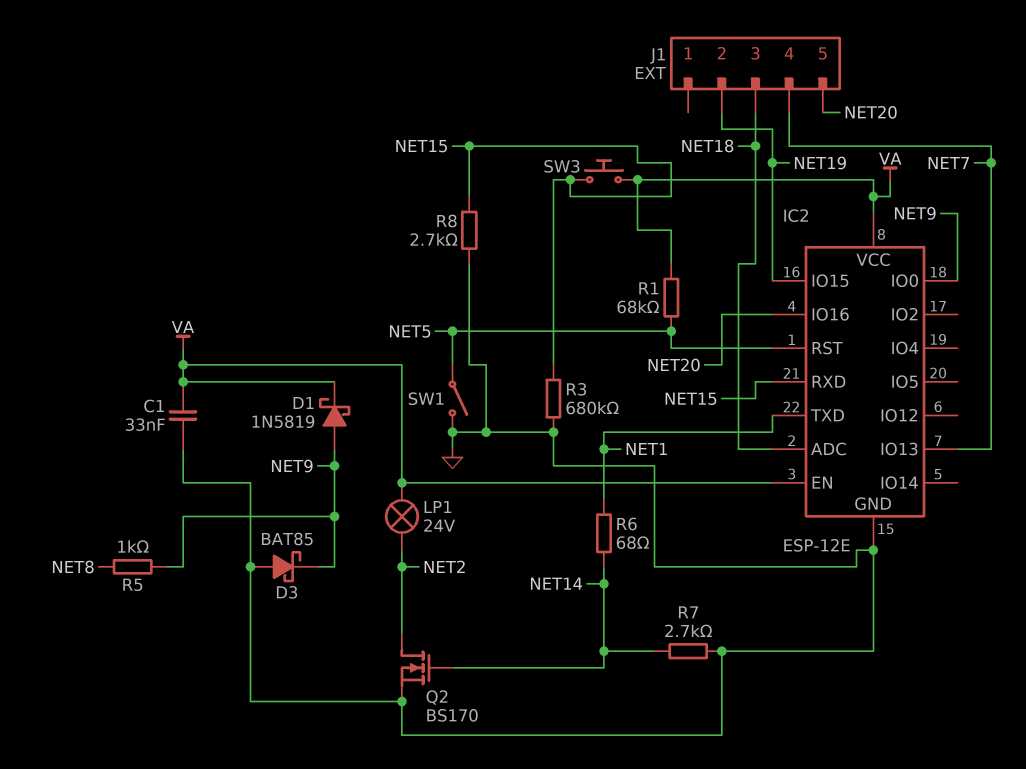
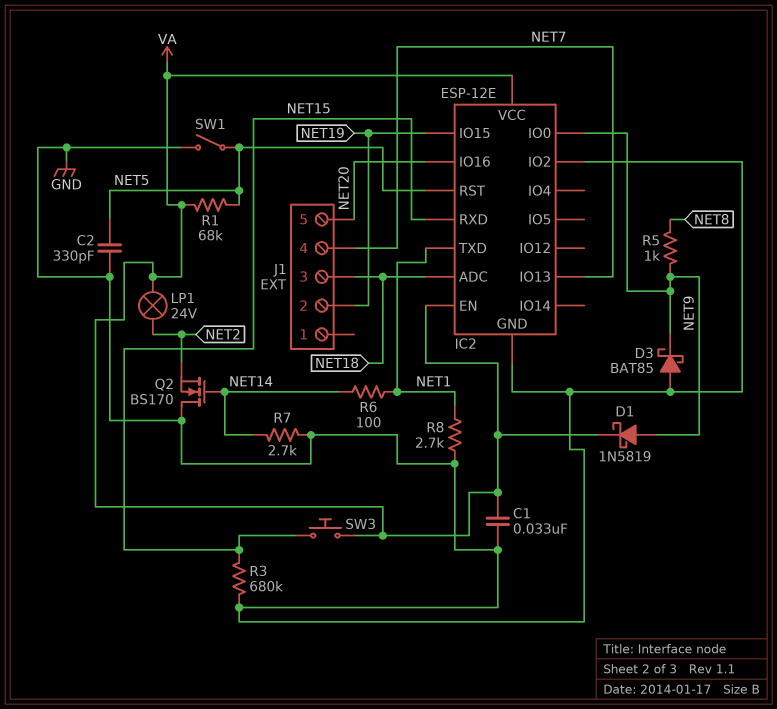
C2: none -> 330pF (GND, NET5)
IC2 pin IO2: none -> GND
Q2: NMOS BS170 (G NET14, D NET2, S GND) -> NMOS BS170 (G NET14, D GND, S NET2)
R6: 68 (NET1, NET14) -> 100 (NET1, NET14)
R8: 2.7k (GND, NET15) -> 2.7k (GND, NET1)

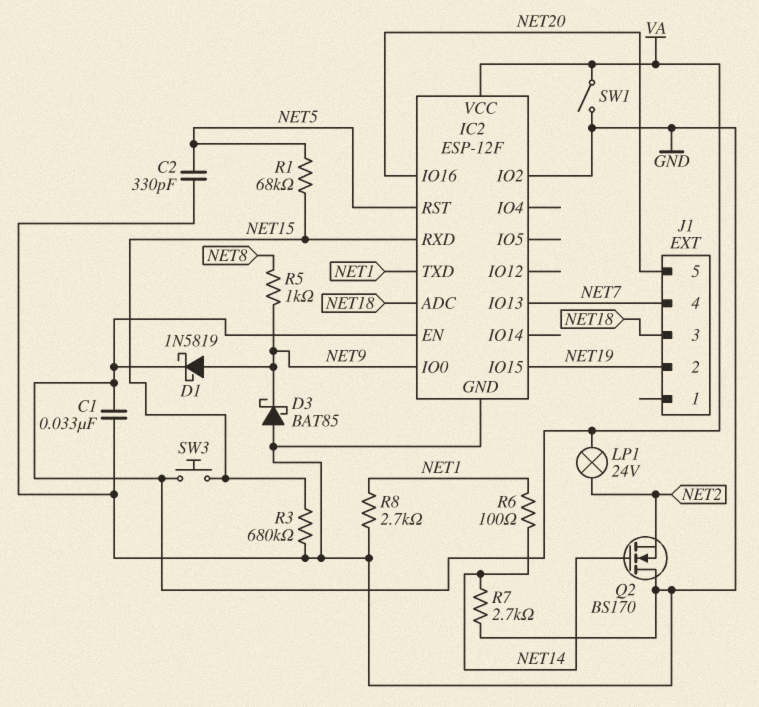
IC2: ESP-12E -> ESP-12F
R1: 68k (NET5, VA) -> 68k (NET5, NET15)
SW1: switch (GND, NET5) -> switch (GND, VA)

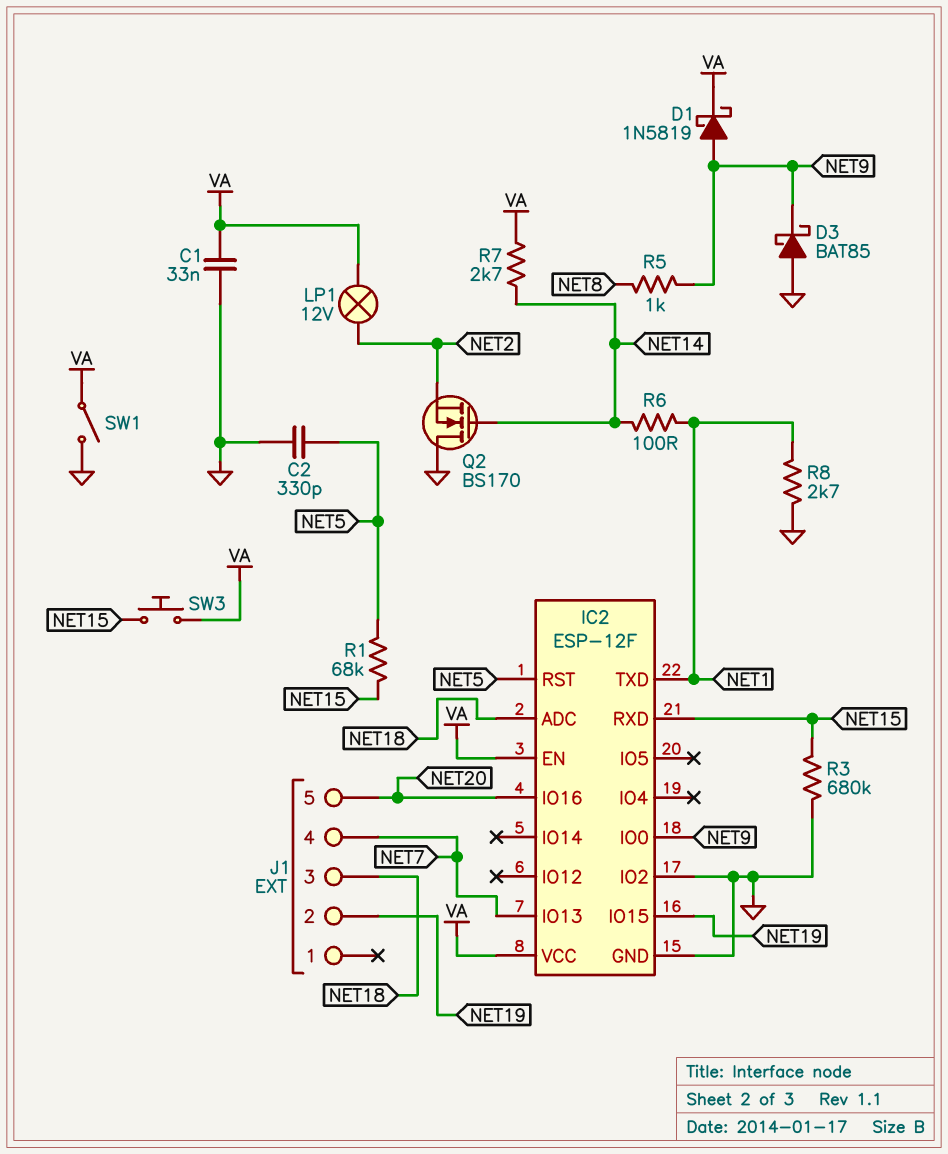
LP1: lamp 24V (NET2, VA) -> lamp 12V (NET2, VA)
R7: 2.7k (GND, NET14) -> 2.7k (NET14, VA)

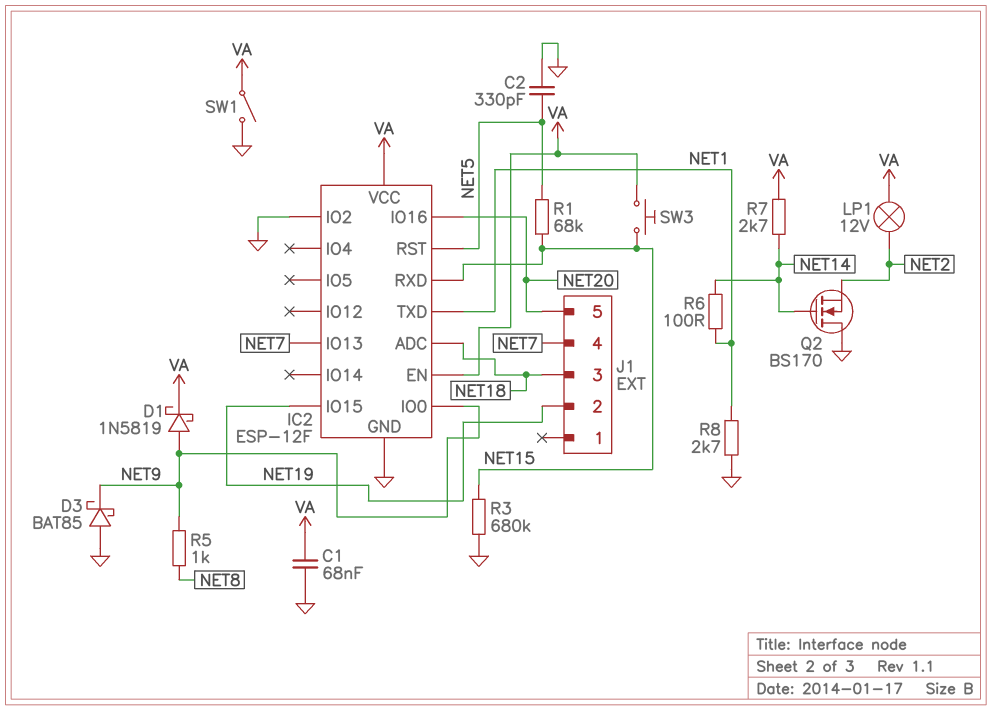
C1: 33nF (GND, VA) -> 68nF (GND, VA)

